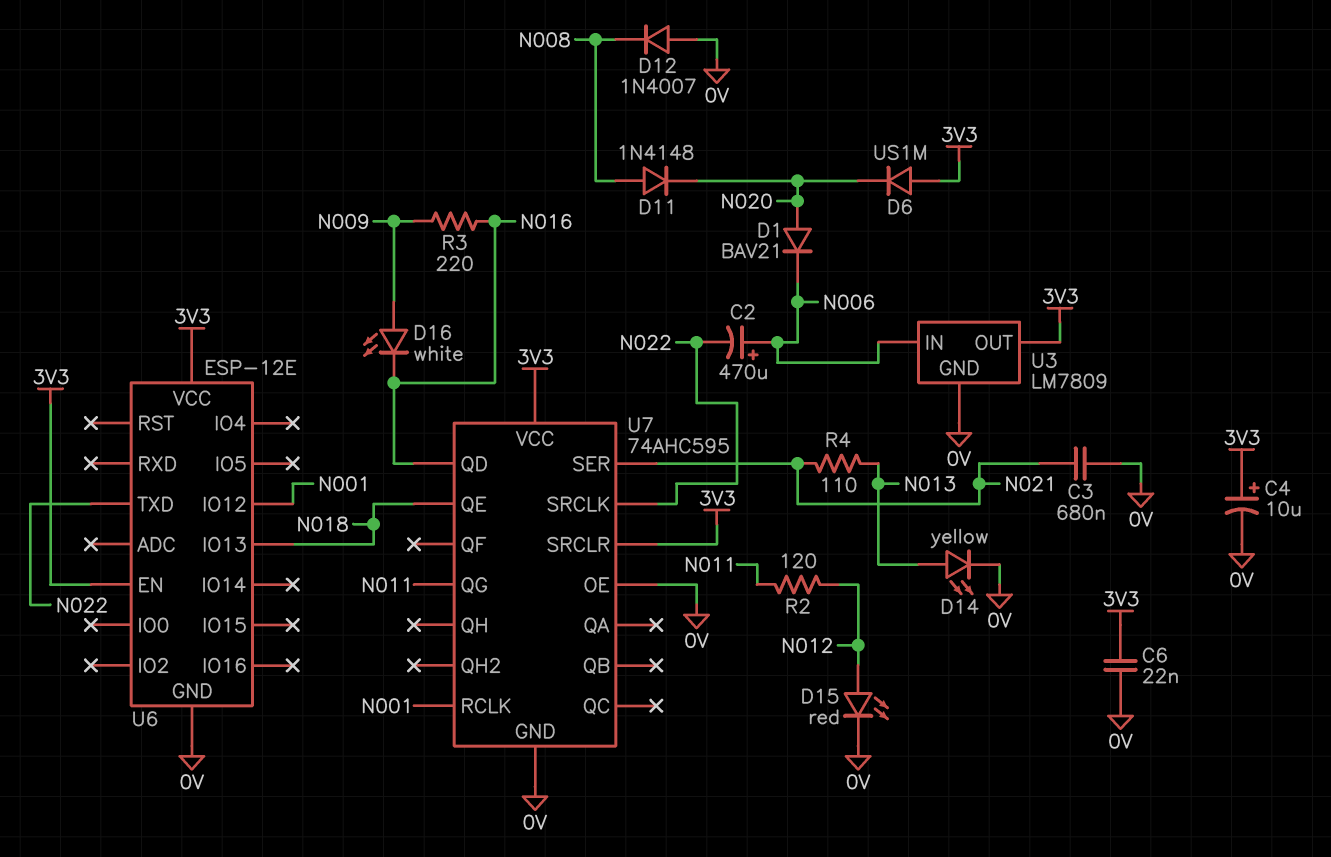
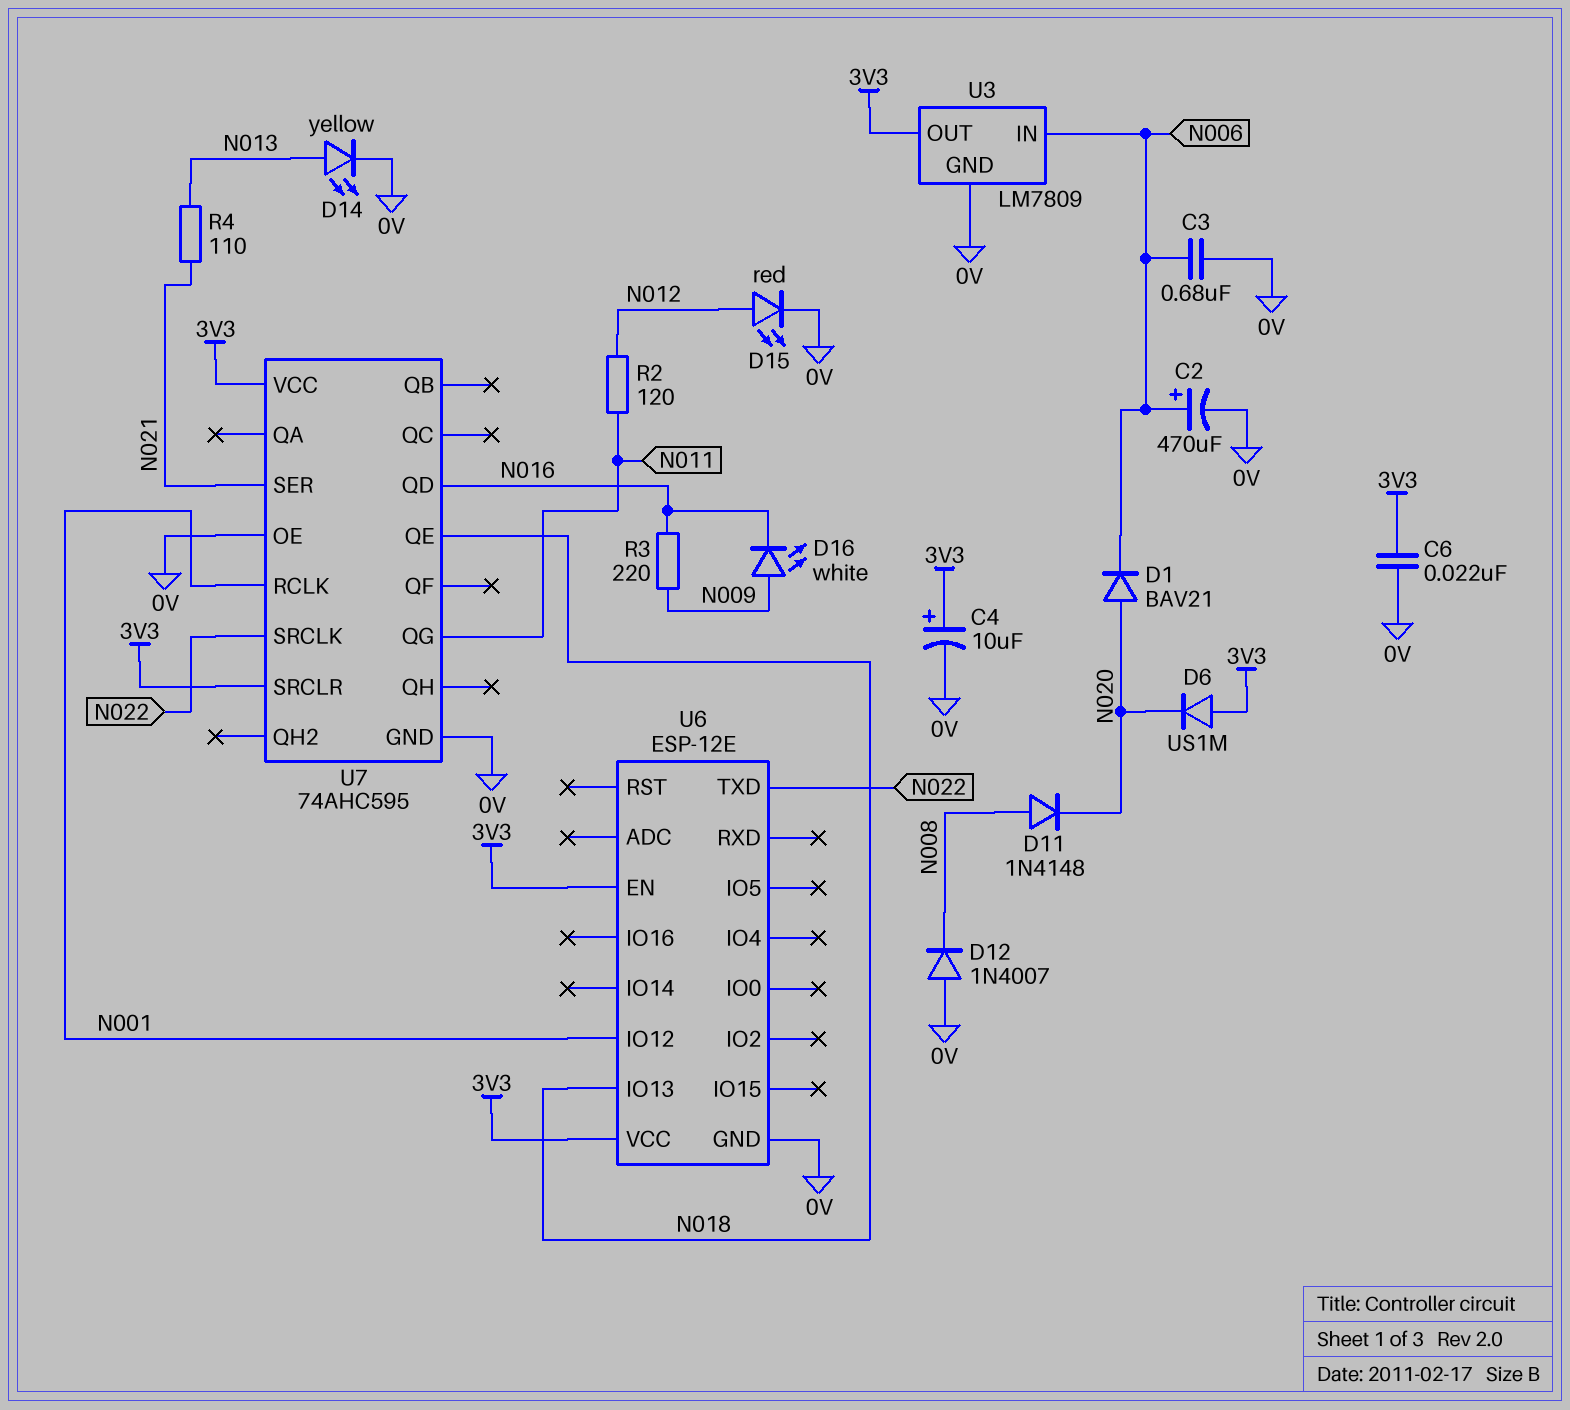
C2: 470uF (plus N006, minus N022) -> 470uF (plus N006, minus 0V)
C3: 680nF (0V, N021) -> 680nF (0V, N006)

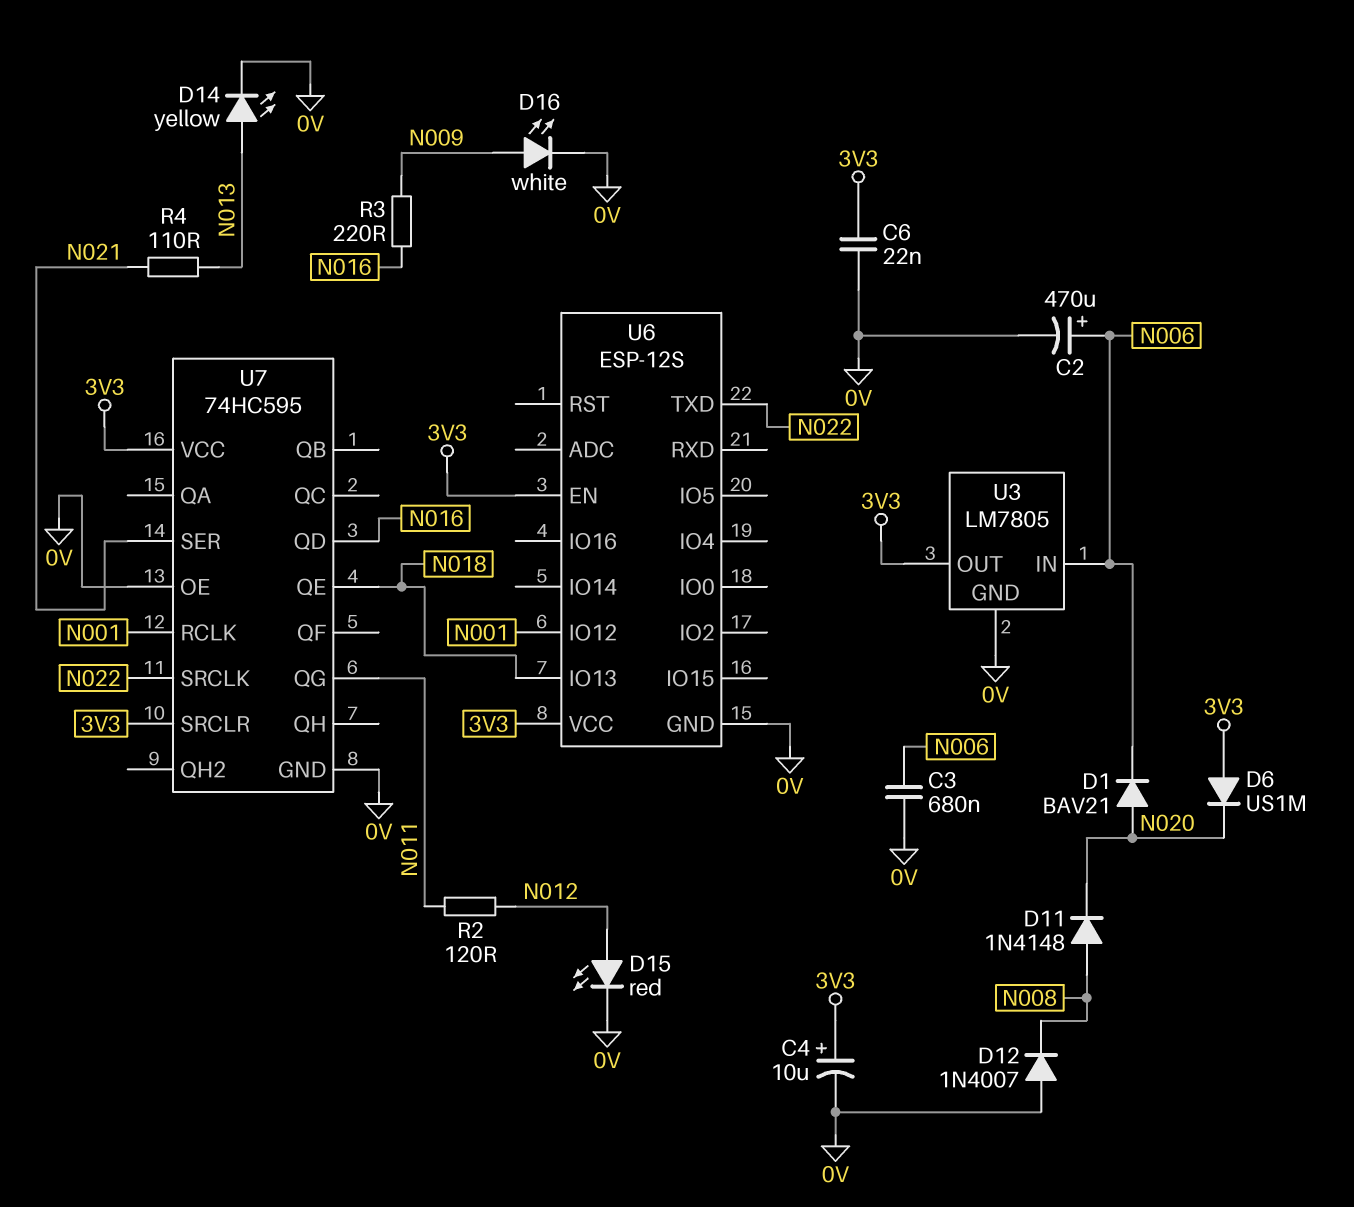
D16: LED white (A N009, K N016) -> LED white (A N009, K 0V)
U3: LM7809 -> LM7805
U6: ESP-12E -> ESP-12S
U7: 74AHC595 -> 74HC595

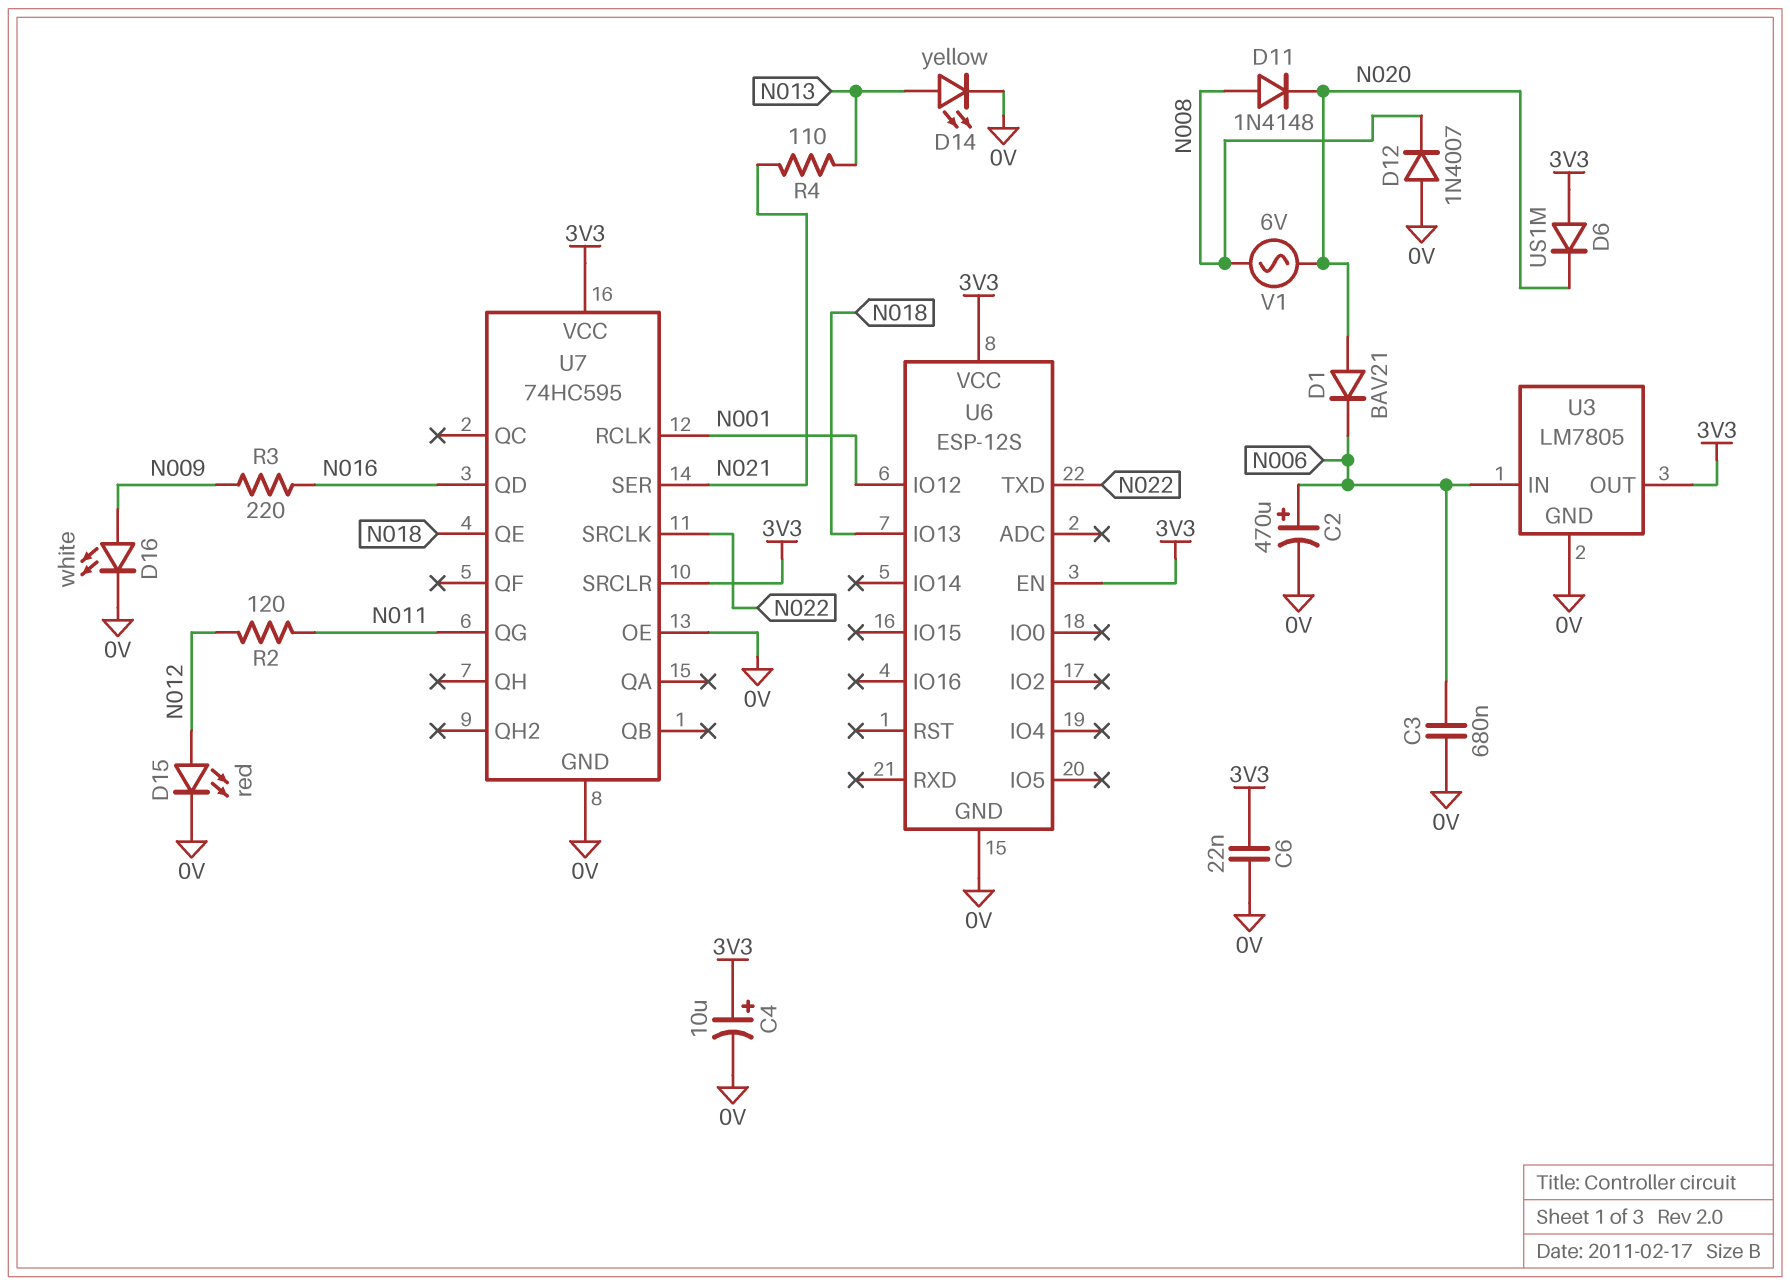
V1: none -> AC 6V (N008, N020)

